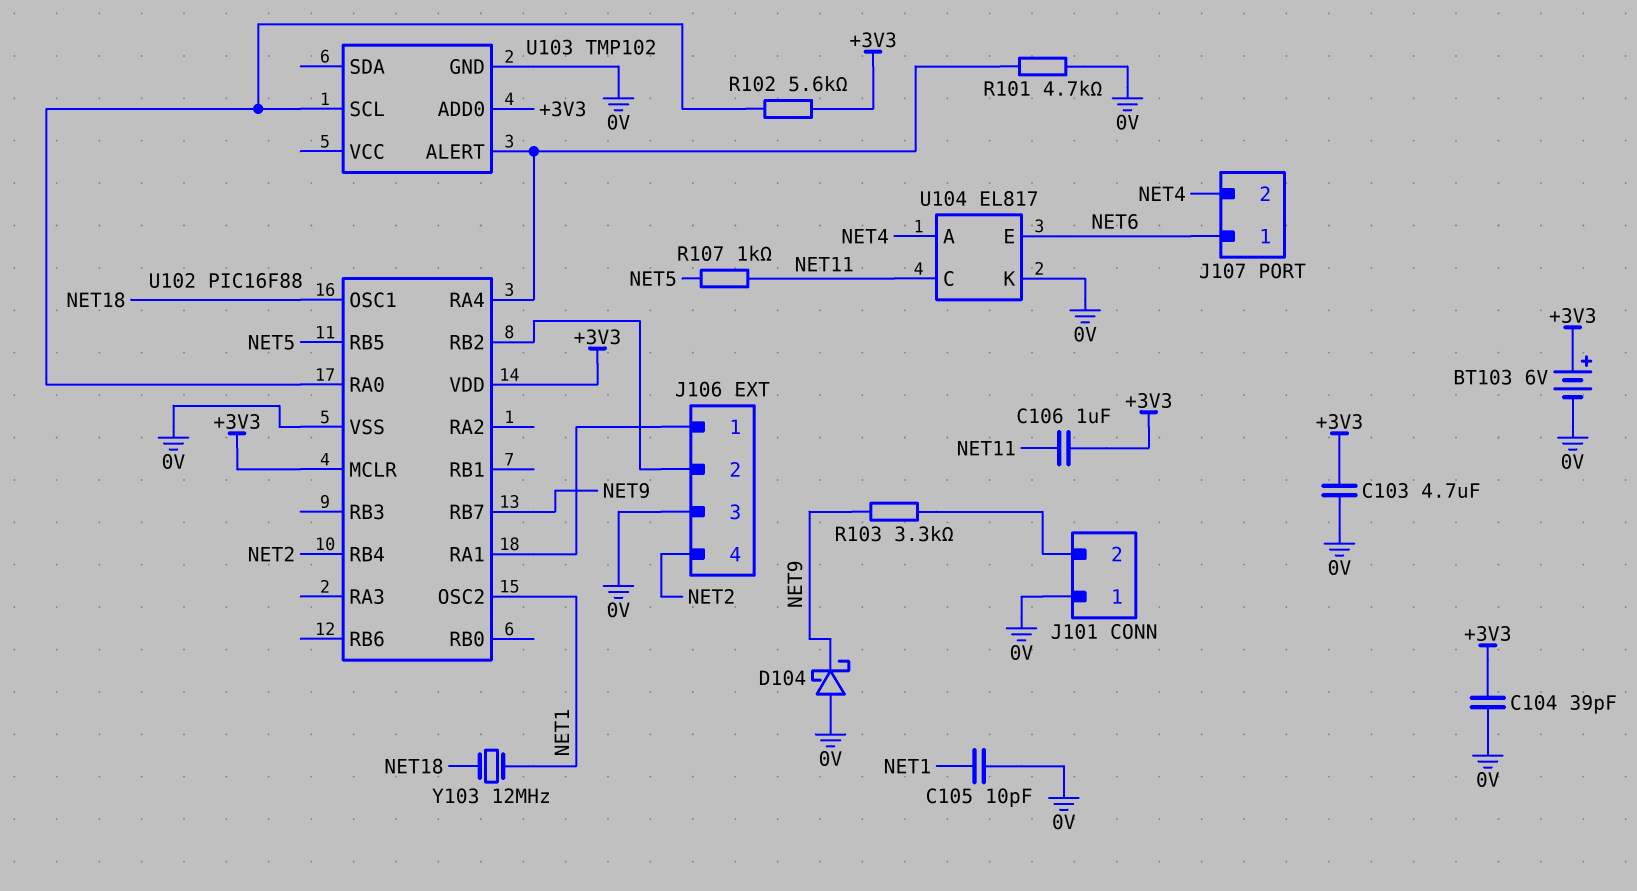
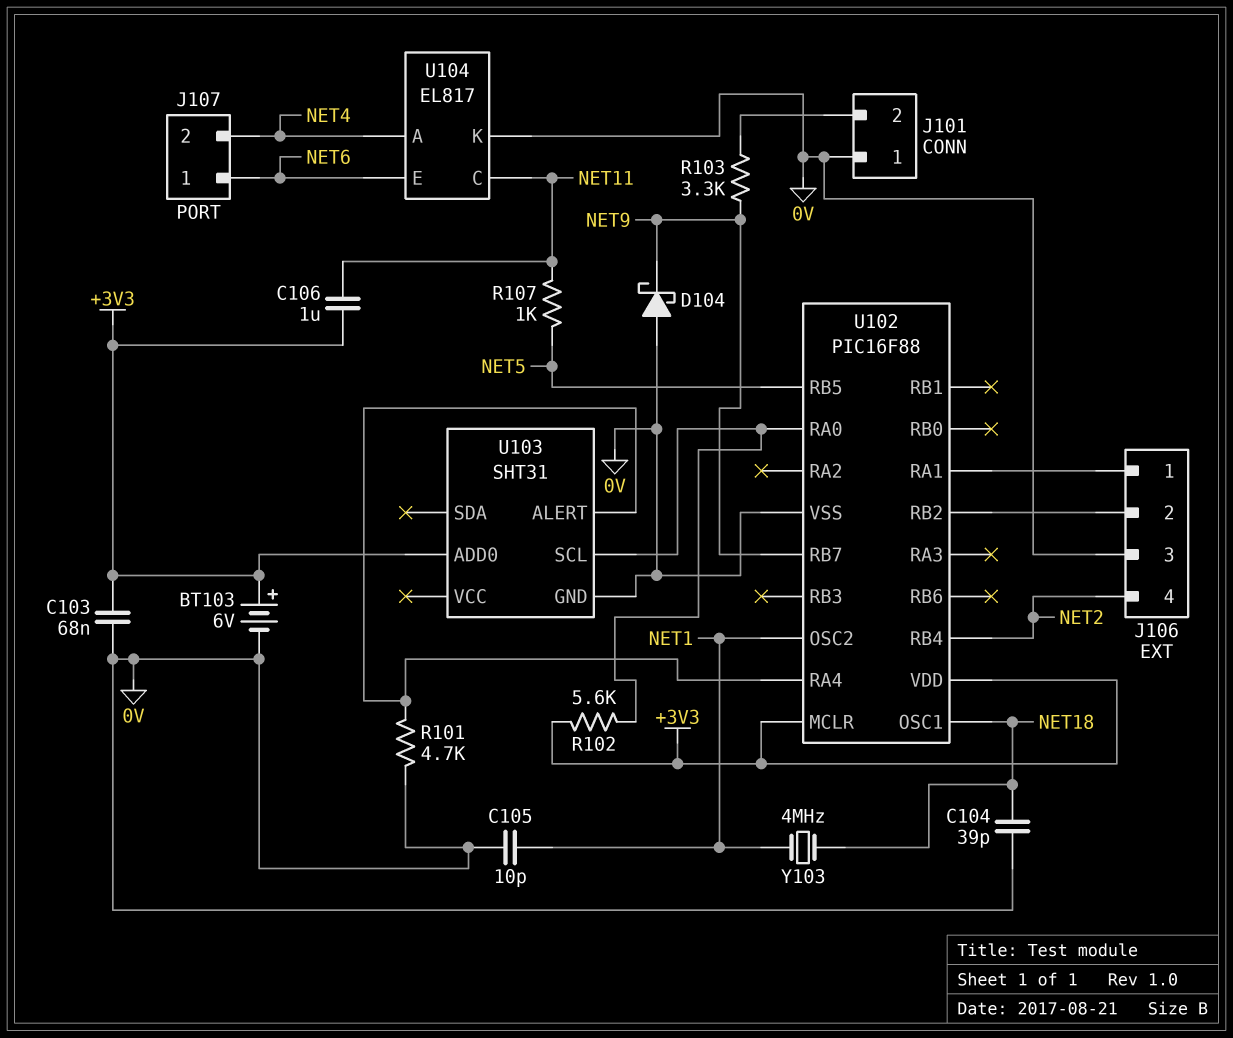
C103: 4.7uF (+3V3, 0V) -> 68nF (+3V3, 0V)
C104: 39pF (+3V3, 0V) -> 39pF (0V, NET18)
U103: TMP102 -> SHT31
Y103: 12MHz (NET1, NET18) -> 4MHz (NET1, NET18)

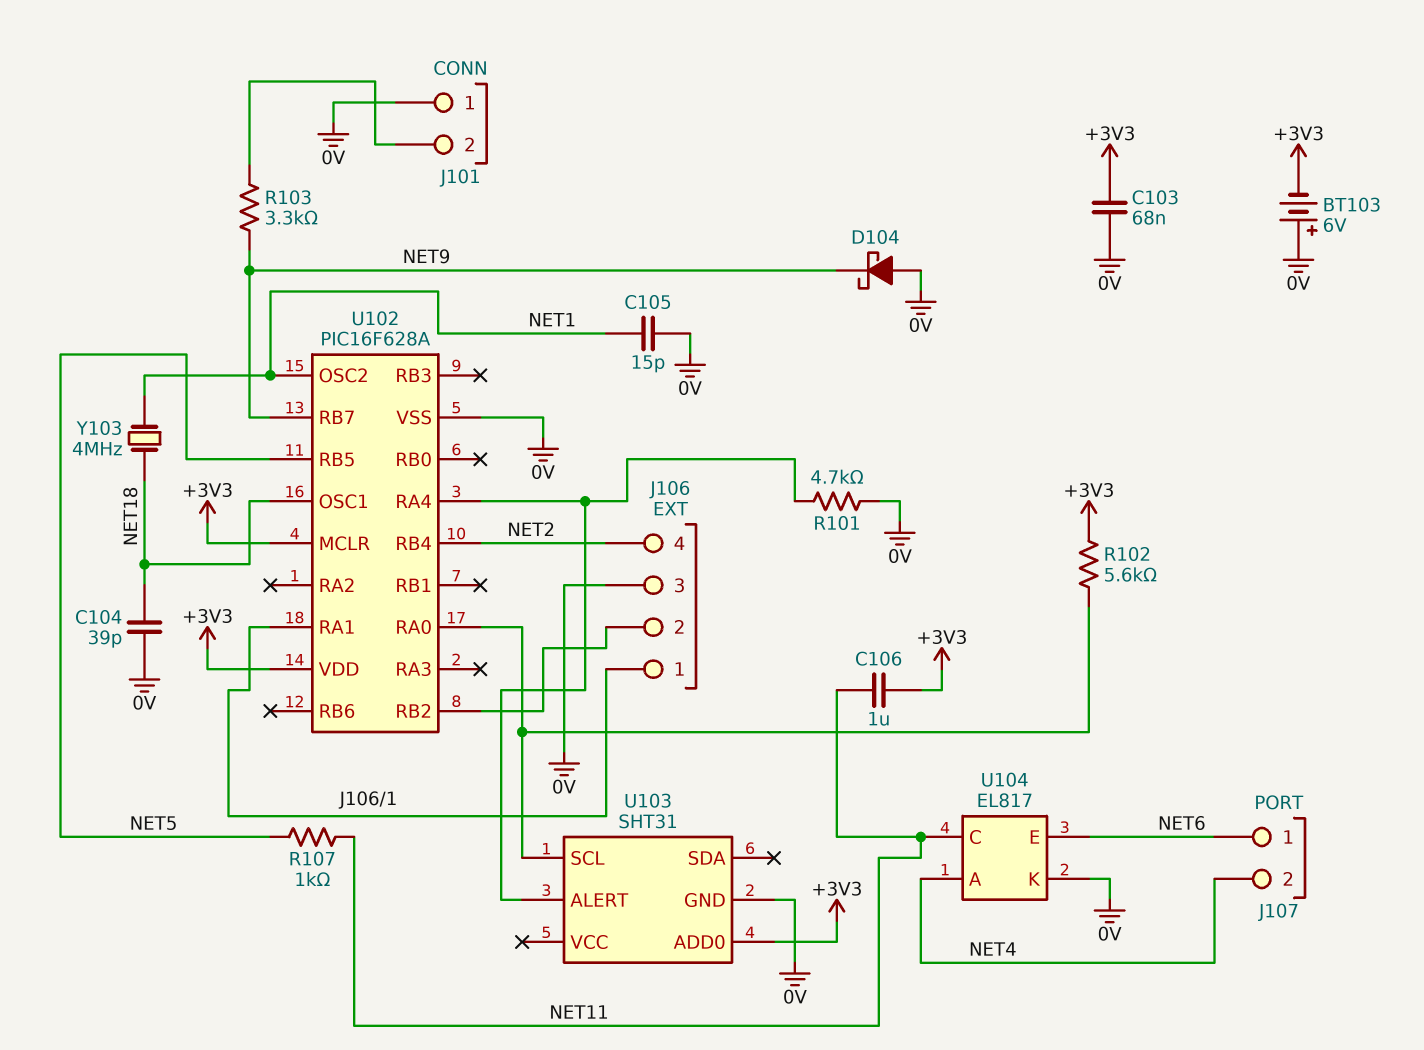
BT103: 6V (plus +3V3, minus 0V) -> 6V (plus 0V, minus +3V3)
C105: 10pF (0V, NET1) -> 15pF (0V, NET1)
U102: PIC16F88 -> PIC16F628A

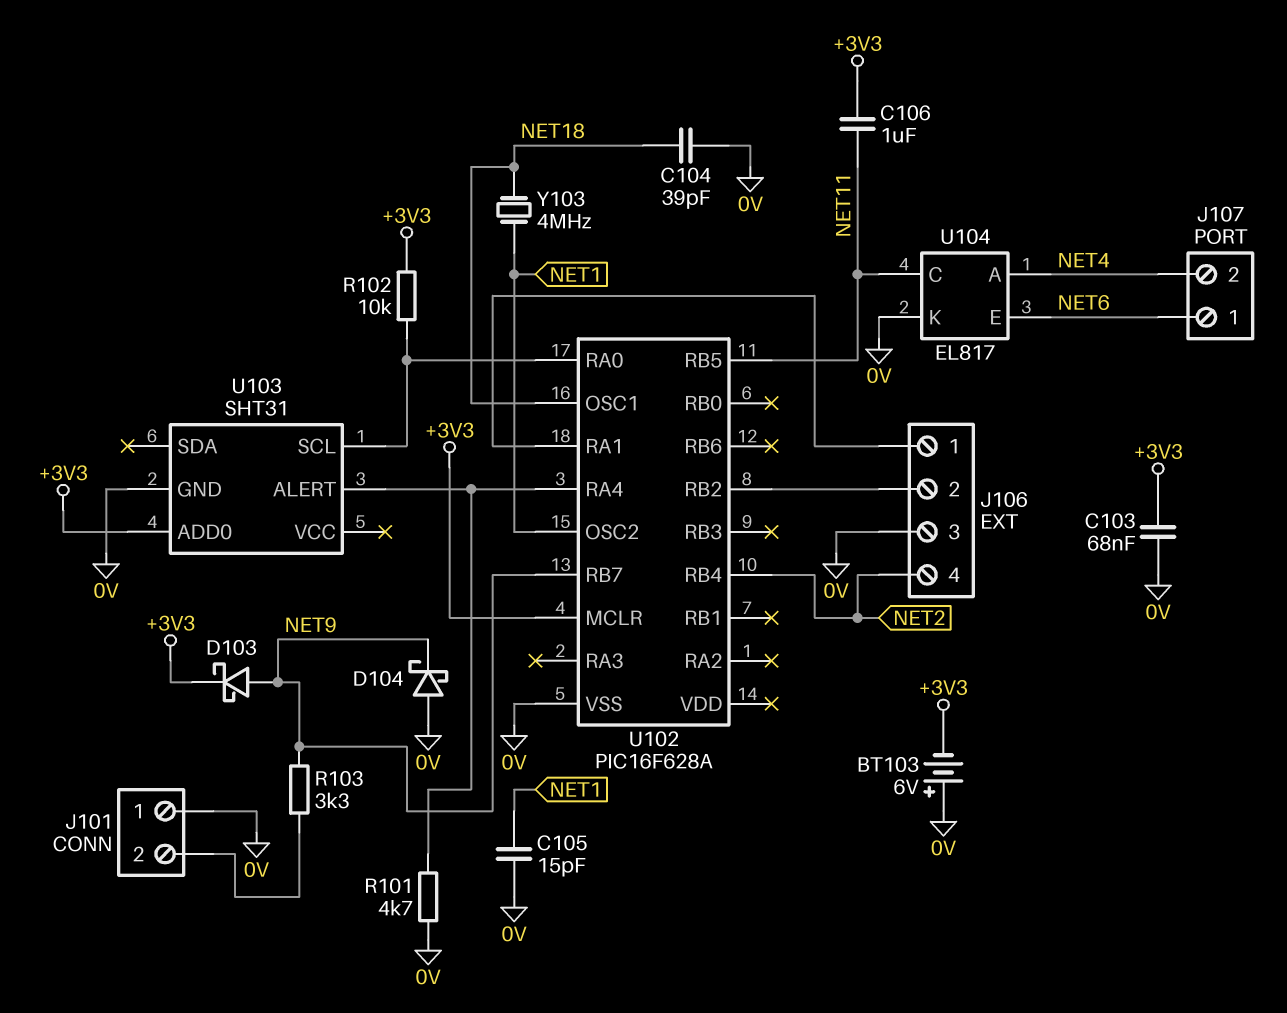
D103: none -> schottky (A NET9, K +3V3)
R102: 5.6k (+3V3, U102/RA0) -> 10k (+3V3, U102/RA0)
R107: 1k (NET5, NET11) -> none
U102 pin RB5: NET5 -> NET11
U102 pin VDD: +3V3 -> none

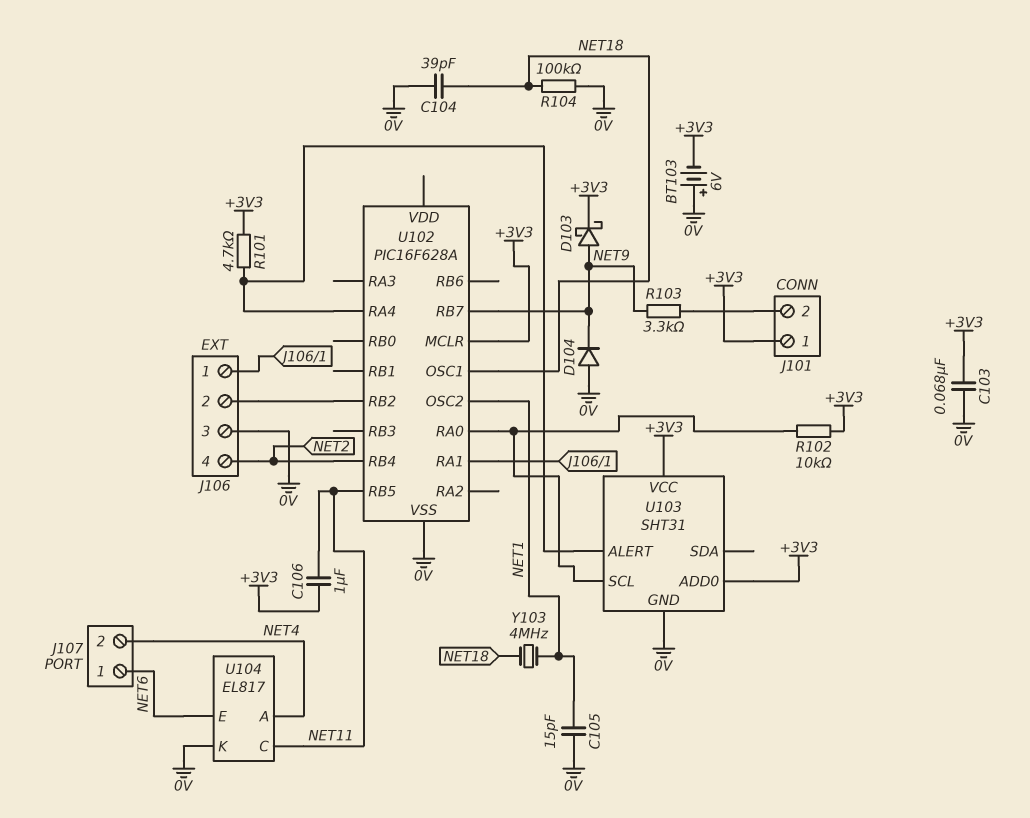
D104: schottky (A 0V, K NET9) -> diode (A 0V, K NET9)
J101 pin 1: 0V -> +3V3
R101: 4.7k (0V, U102/RA4) -> 4.7k (+3V3, U102/RA4)
R104: none -> 100k (0V, NET18)
U103 pin VCC: none -> +3V3

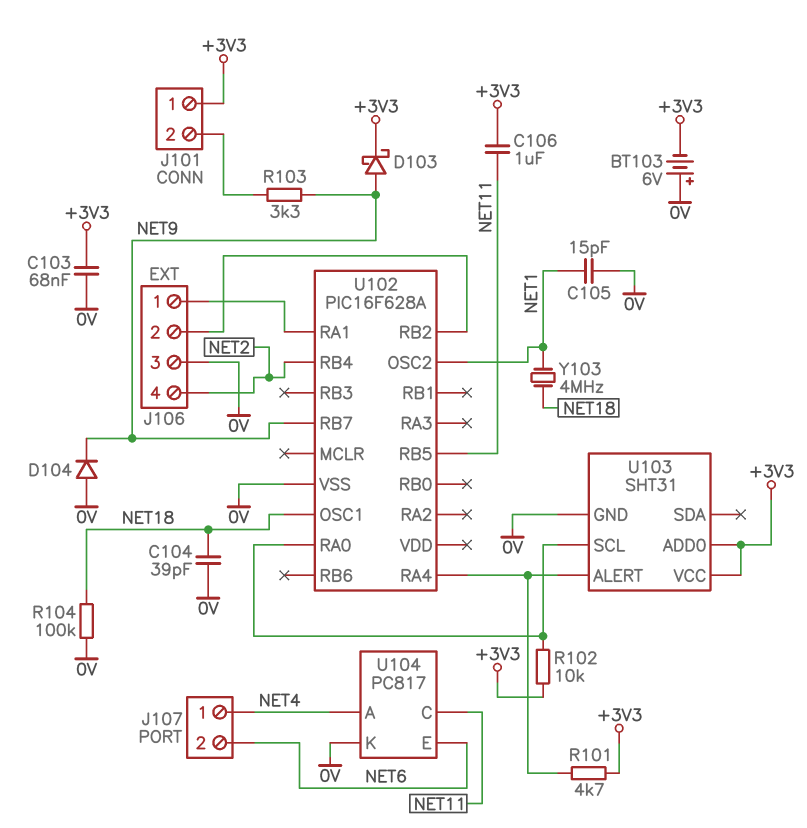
J107 pin 1: NET6 -> NET4
J107 pin 2: NET4 -> NET6
U102 pin MCLR: +3V3 -> none
U104: EL817 -> PC817

